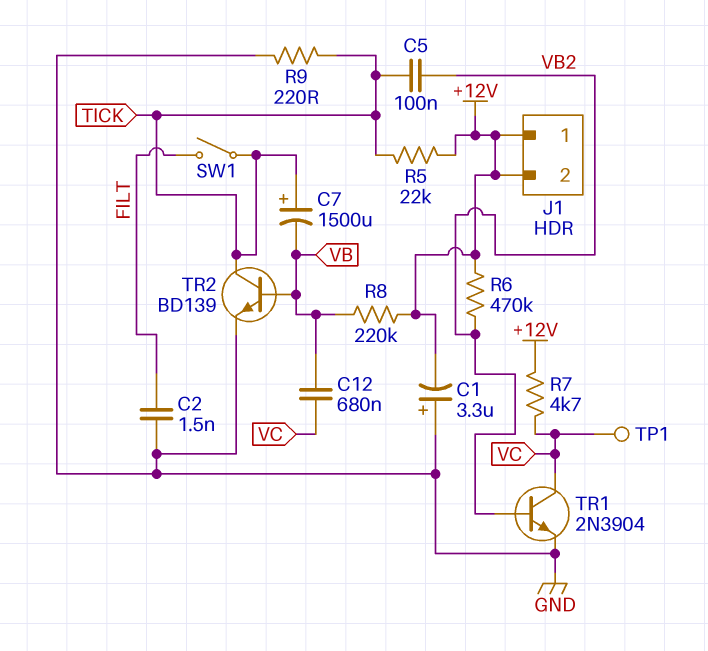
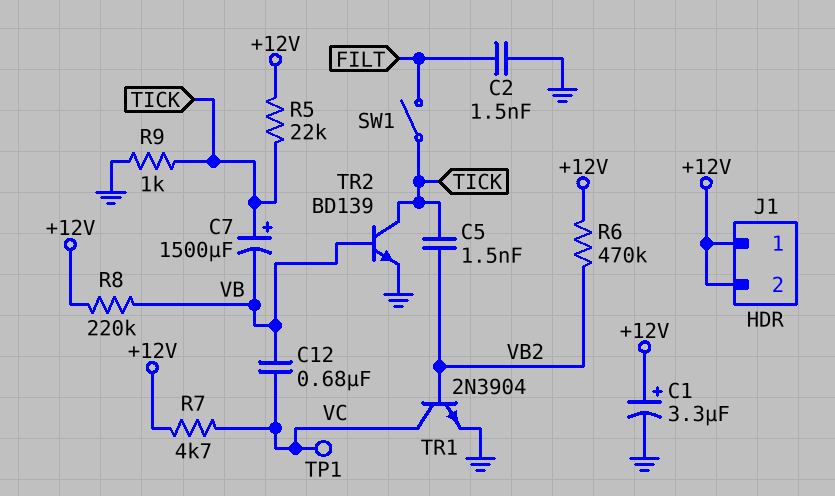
C1: 3.3uF (plus GND, minus +12V) -> 3.3uF (plus +12V, minus GND)
C5: 100nF (TICK, VB2) -> 1.5nF (TICK, VB2)
R9: 220 (GND, TICK) -> 1k (GND, TICK)

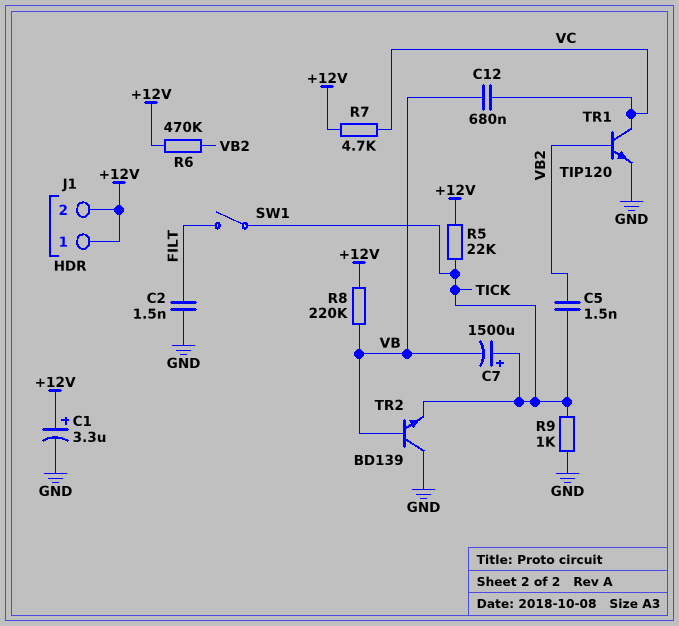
TP1: test point (VC) -> none
TR1: NPN 2N3904 (B VB2, C VC, E GND) -> NPN TIP120 (B VB2, C VC, E GND)
TR2: NPN BD139 (B VB, C TICK, E GND) -> NPN BD139 (B VB, C GND, E TICK)

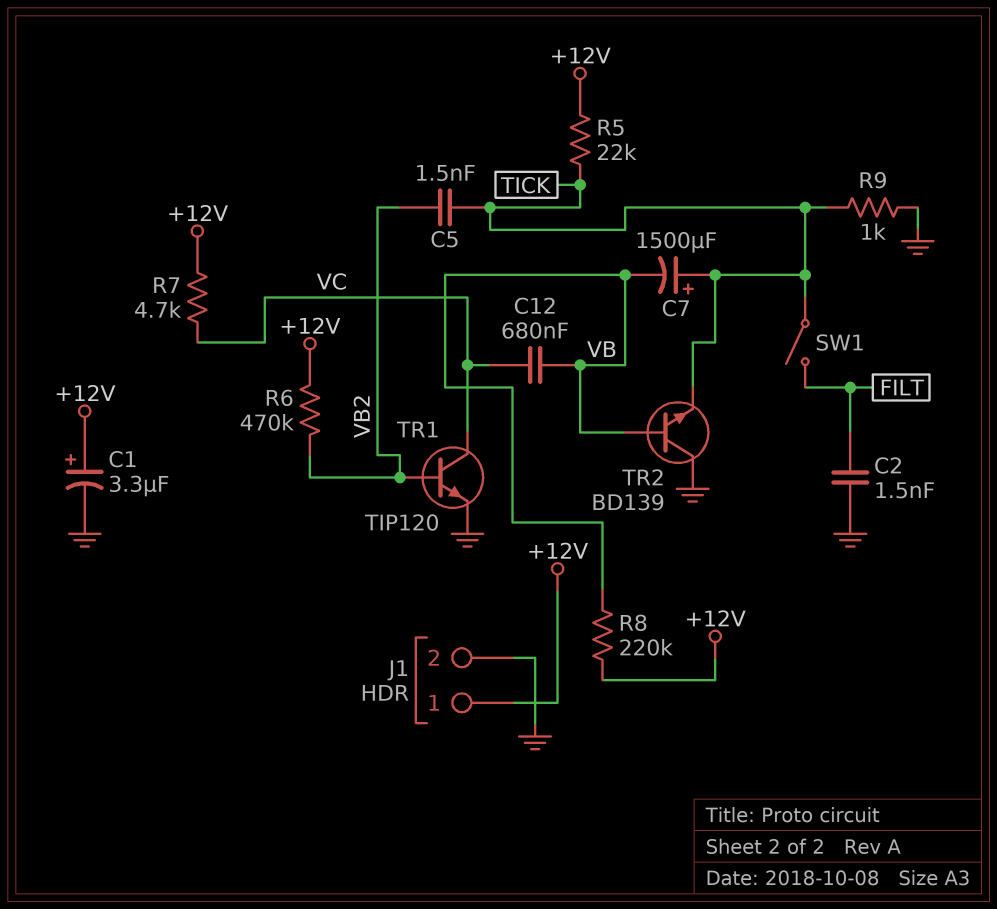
J1 pin 2: +12V -> GND

